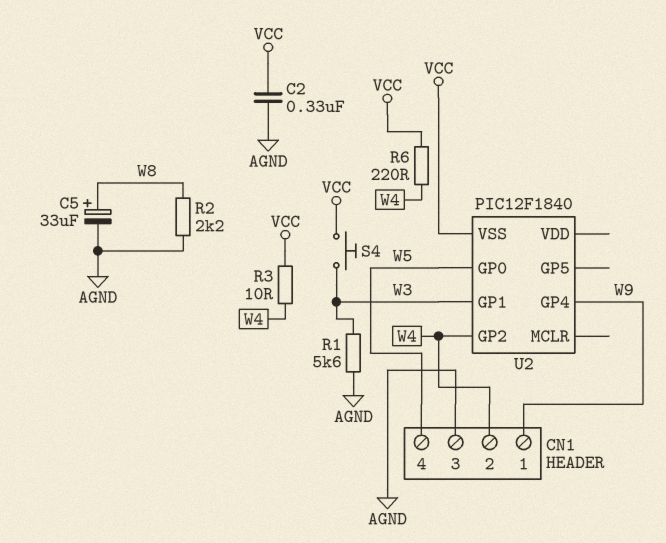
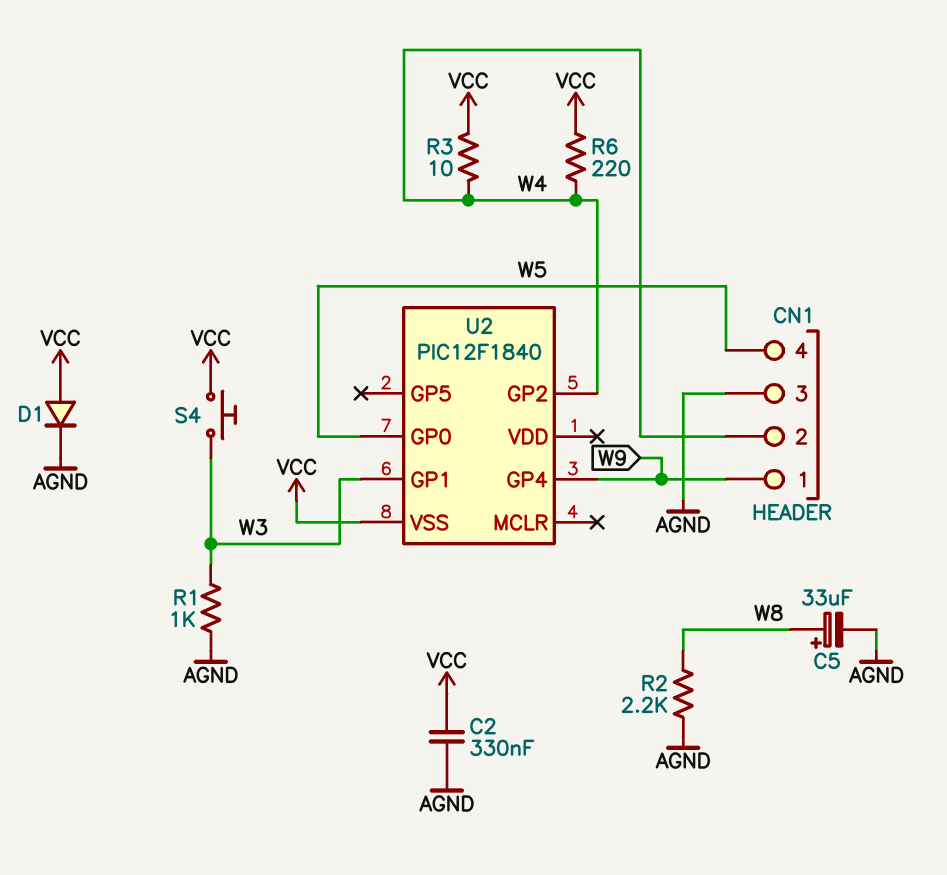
D1: none -> diode (A VCC, K AGND)
R1: 5.6k (AGND, W3) -> 1k (AGND, W3)

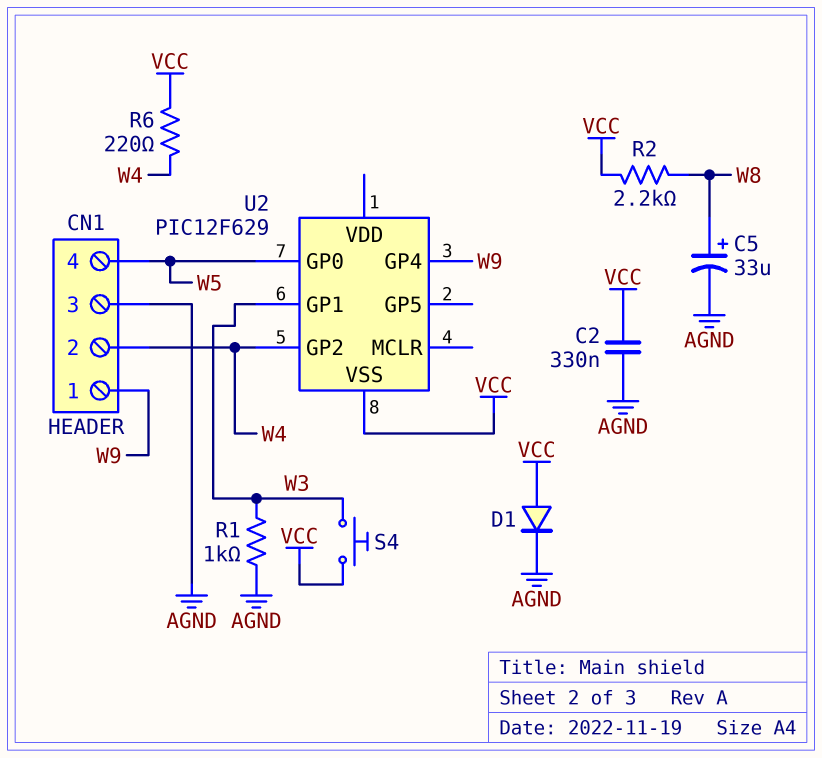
R2: 2.2k (AGND, W8) -> 2.2k (VCC, W8)
R3: 10 (VCC, W4) -> none
U2: PIC12F1840 -> PIC12F629

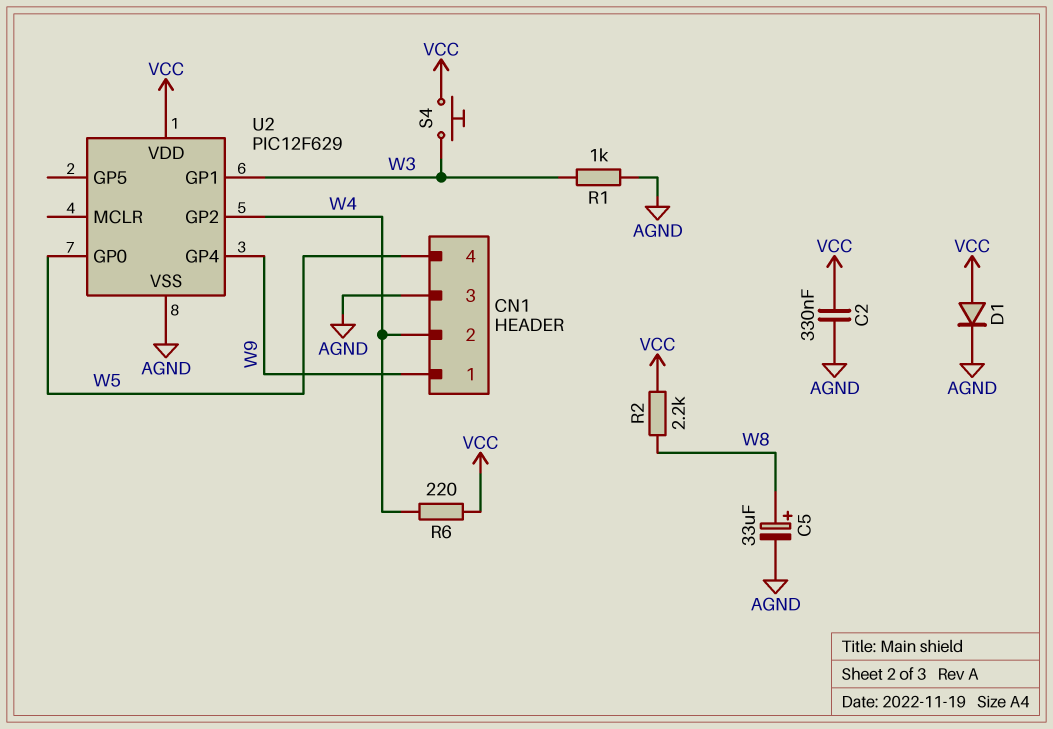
U2 pin VDD: none -> VCC
U2 pin VSS: VCC -> AGND

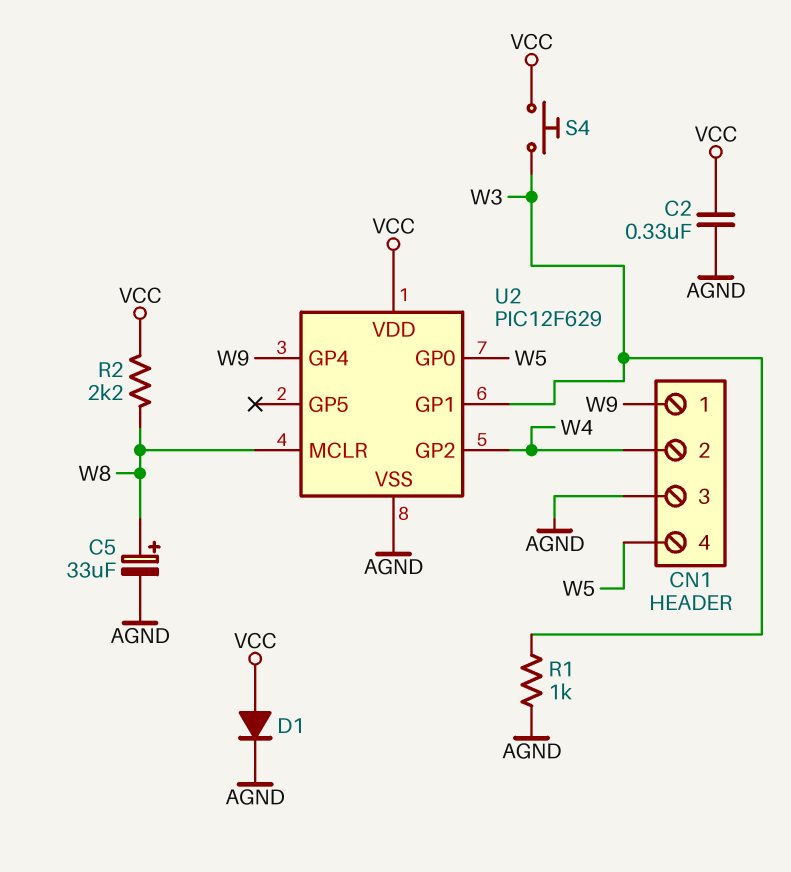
R6: 220 (VCC, W4) -> none
U2 pin MCLR: none -> W8

